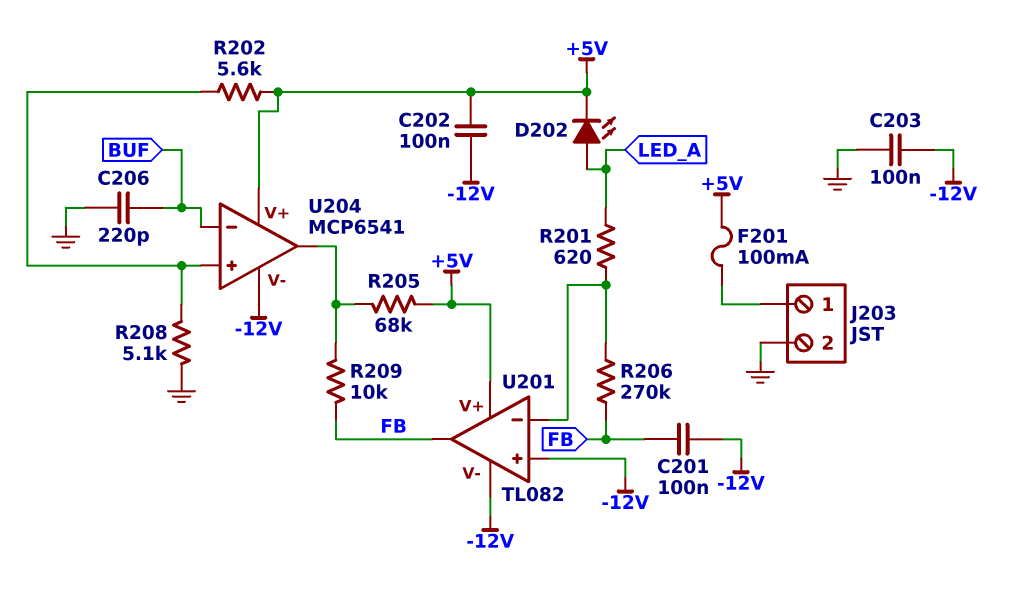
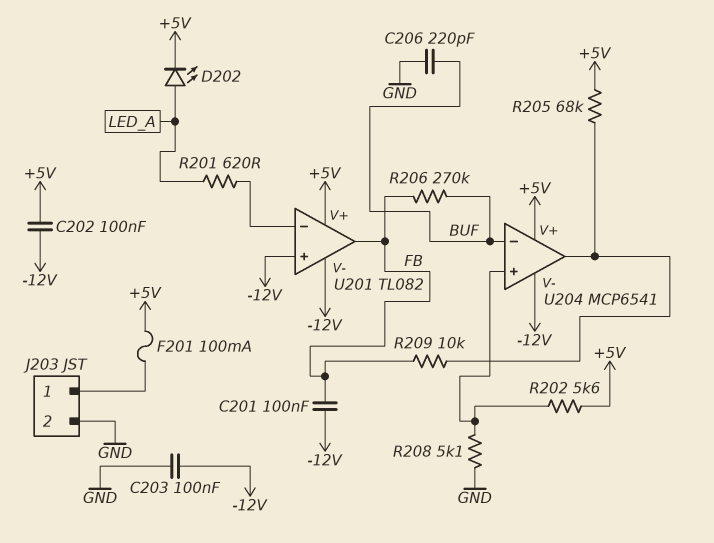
R206: 270k (FB, U201/in-) -> 270k (BUF, FB)

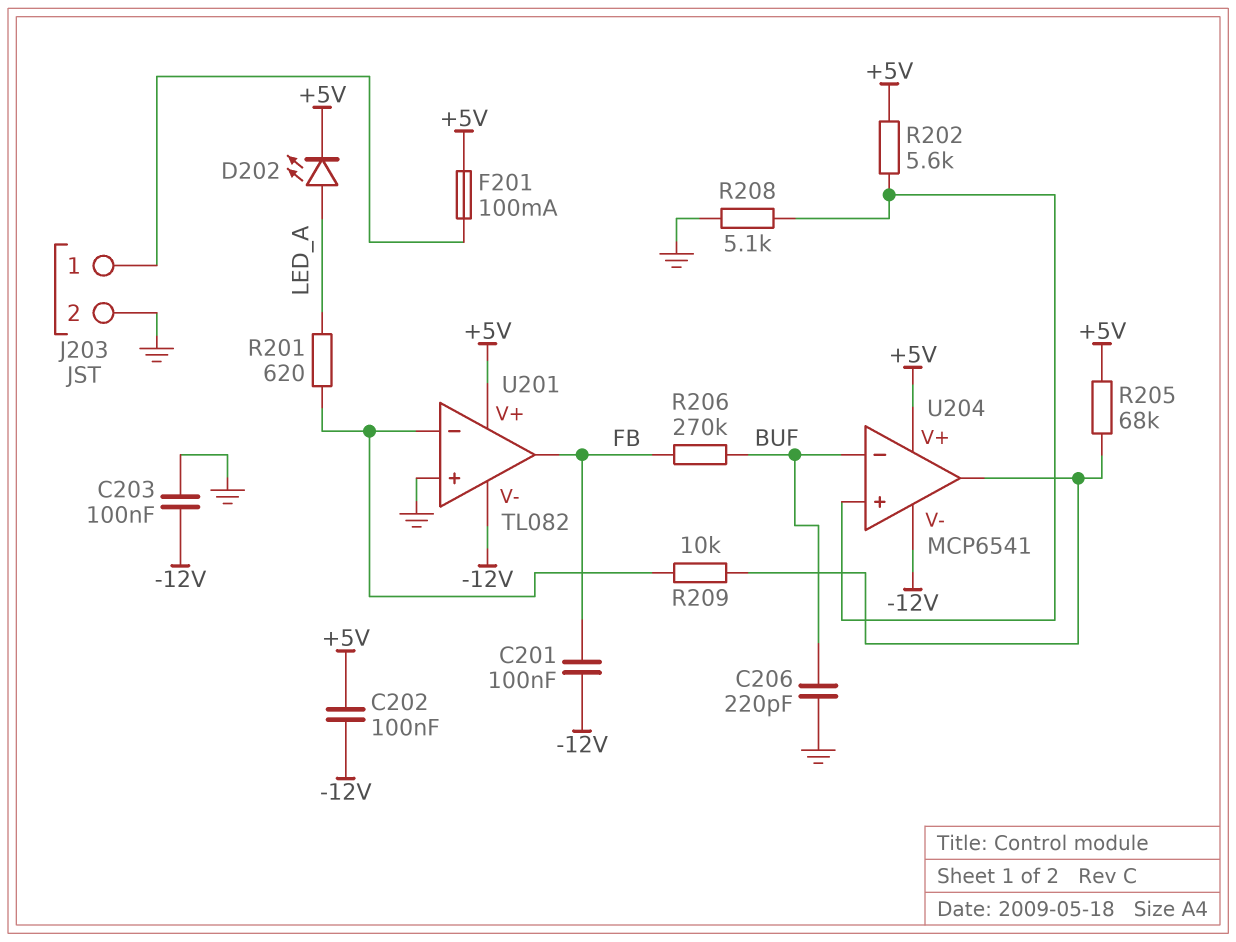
R209: 10k (FB, U204/out) -> 10k (U201/in-, U204/out)
U201 pin in+: -12V -> GND

